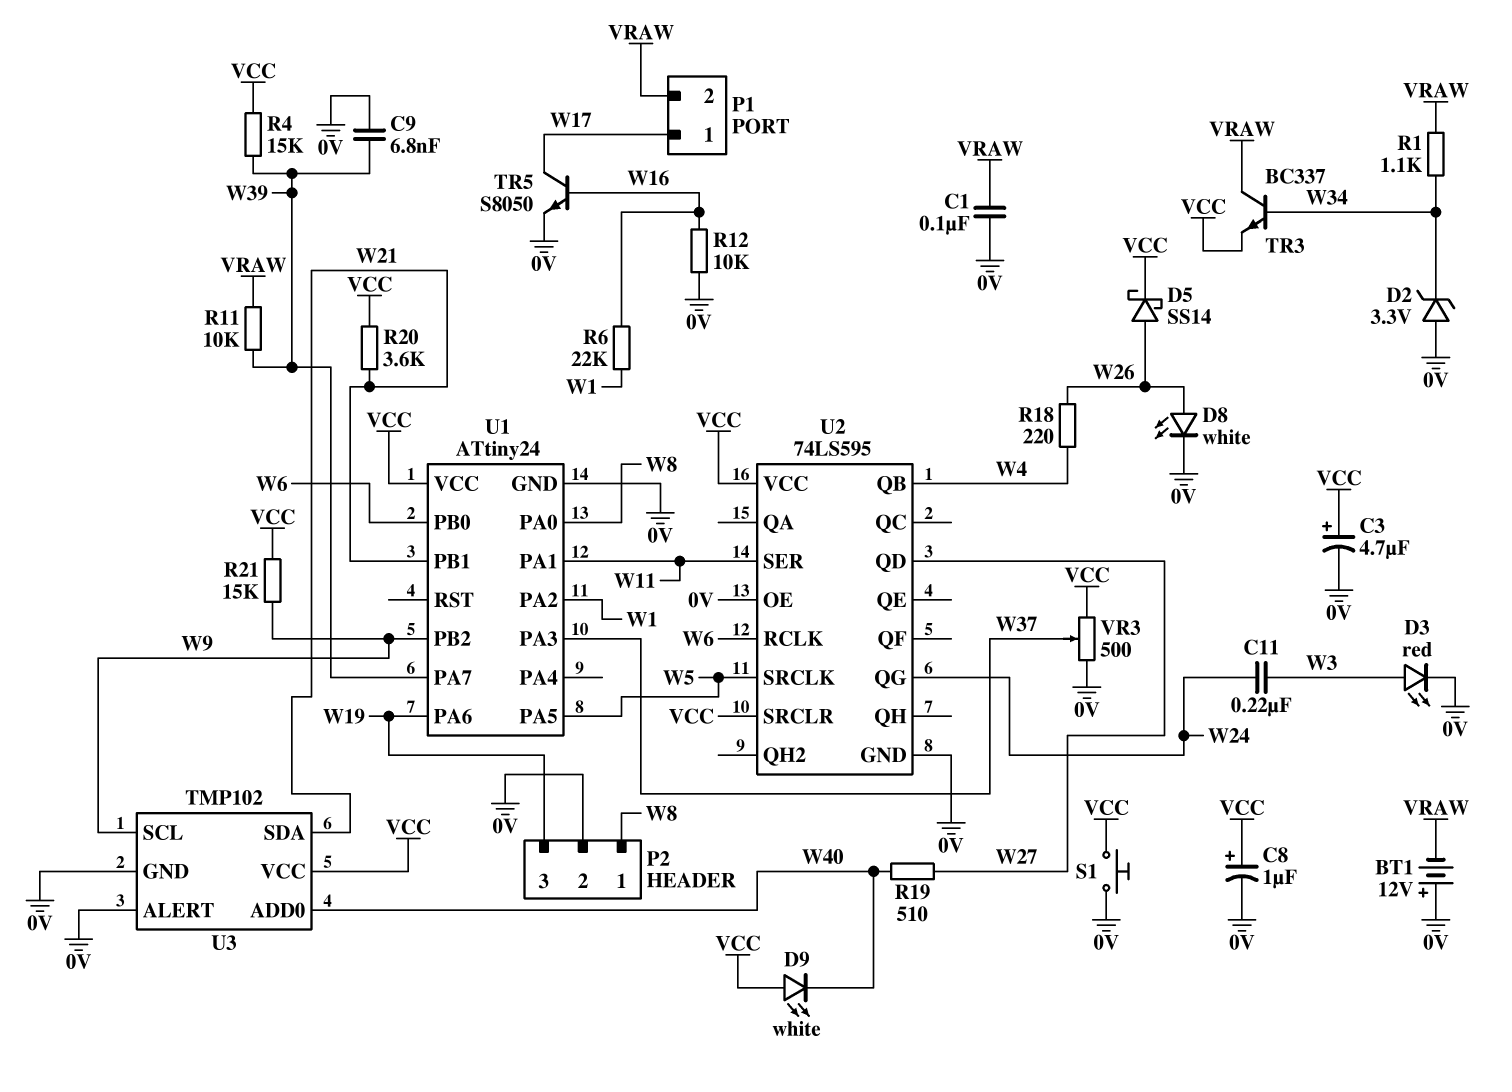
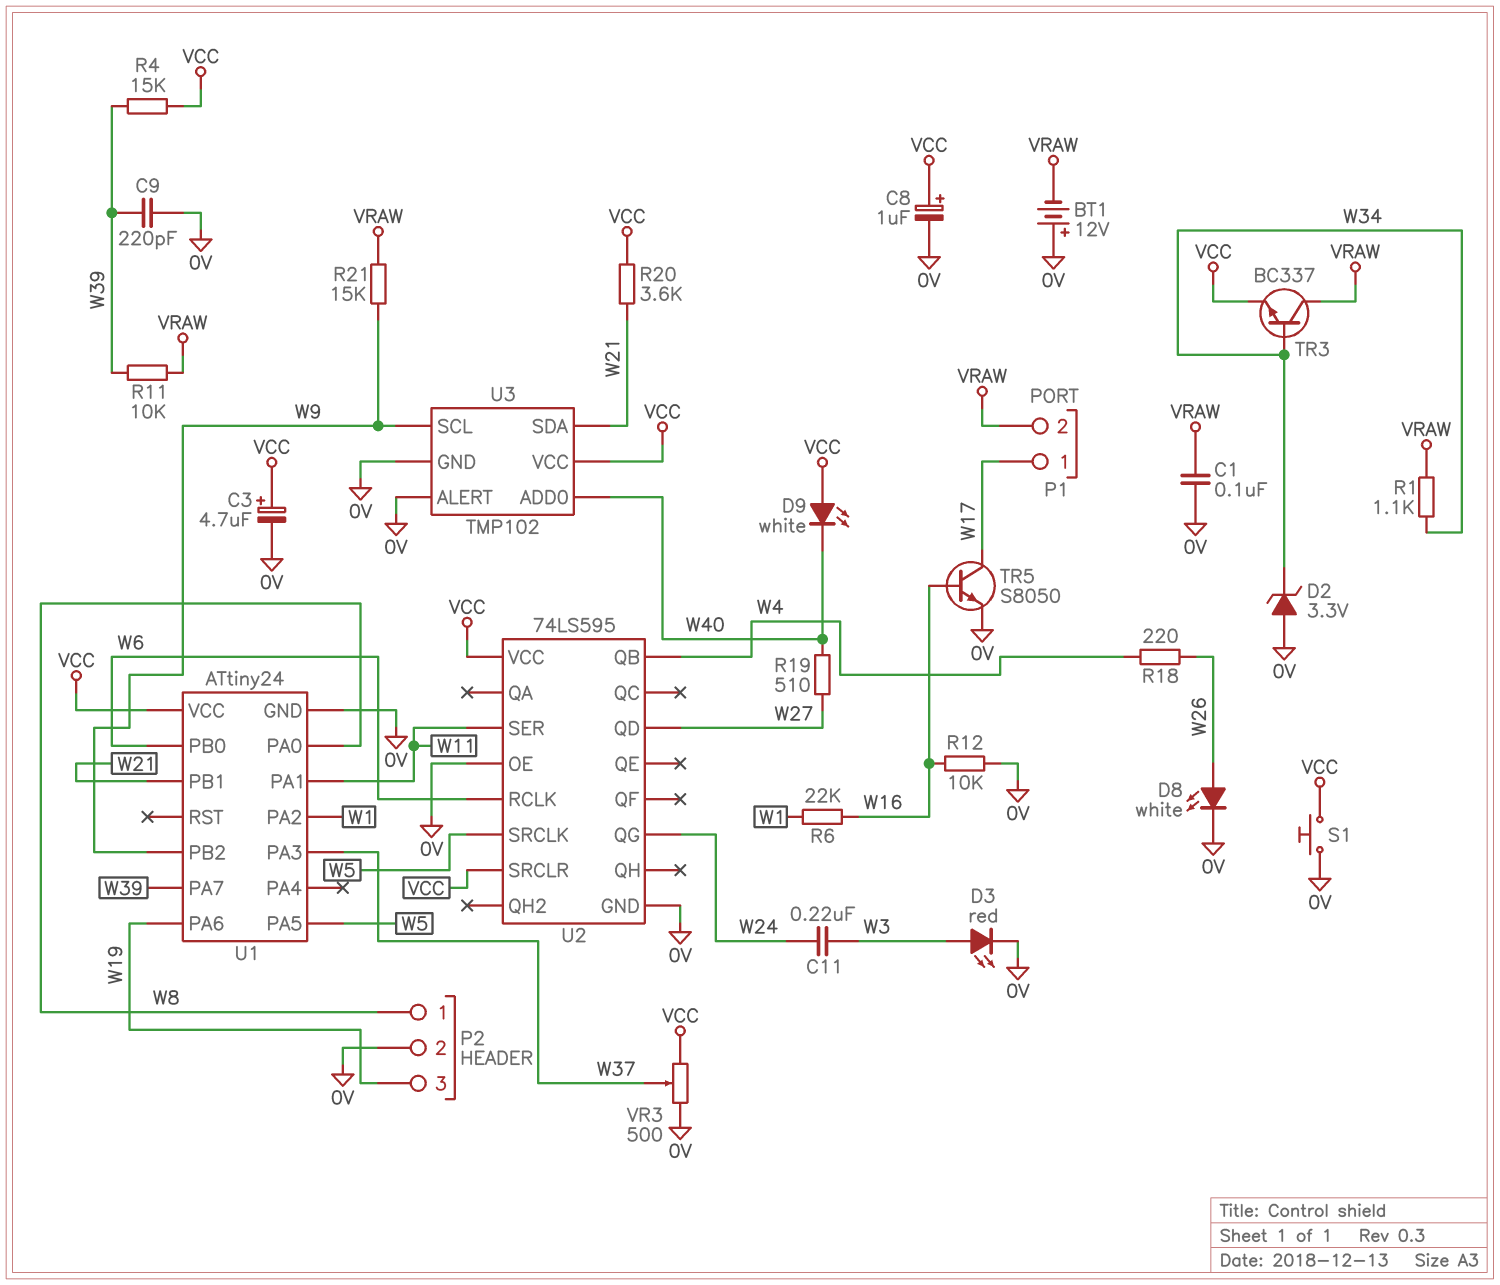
C9: 6.8nF (0V, W39) -> 220pF (0V, W39)
D5: schottky SS14 (A W26, K VCC) -> none
R21: 15k (VCC, W9) -> 15k (VRAW, W9)

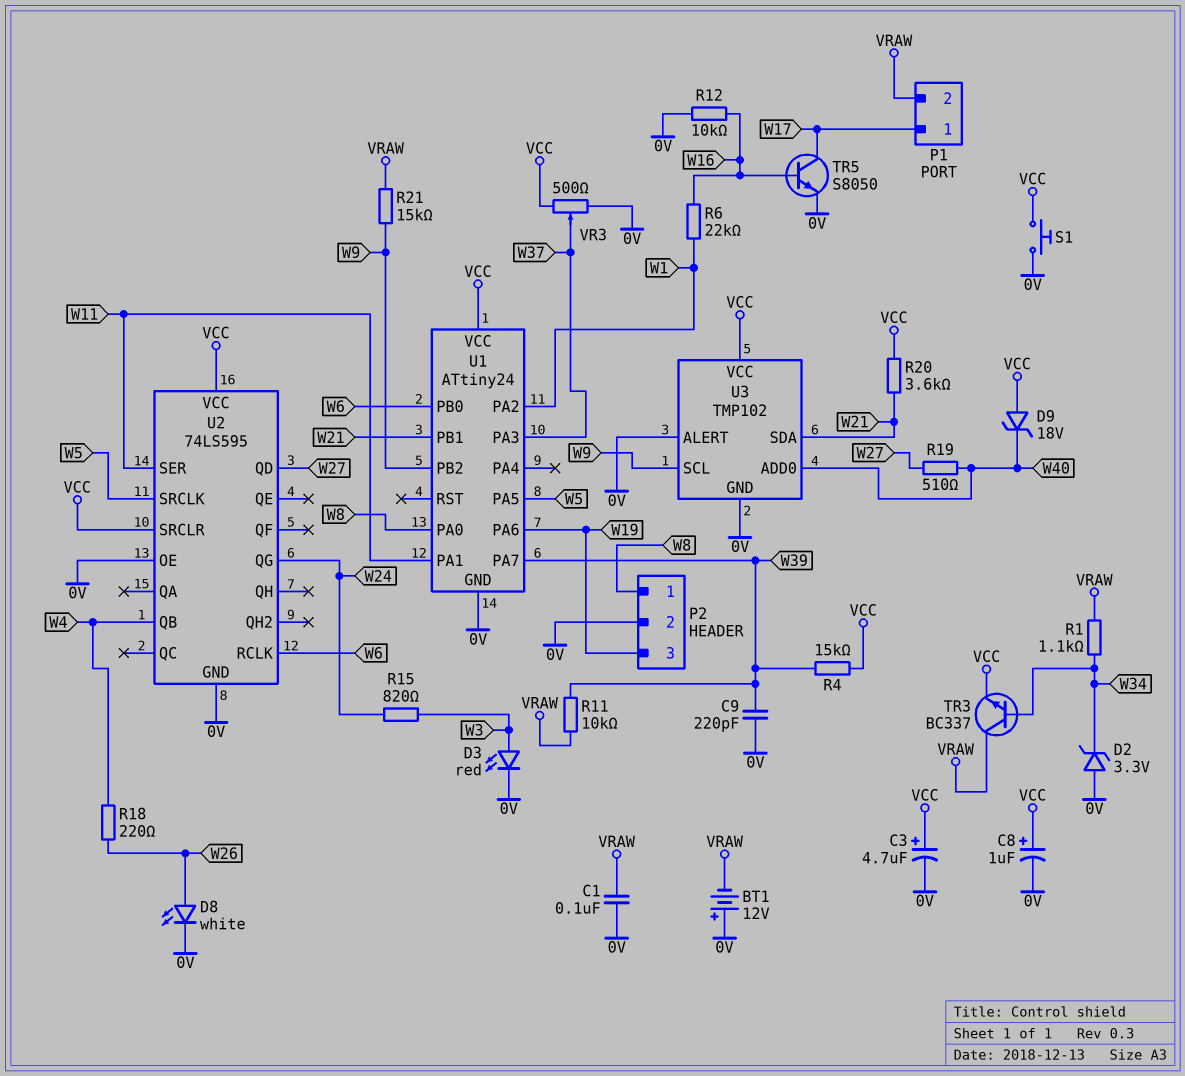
C11: 220nF (W3, W24) -> none
D9: LED white (A VCC, K W40) -> zener 18V (A VCC, K W40)
R15: none -> 820 (W3, W24)

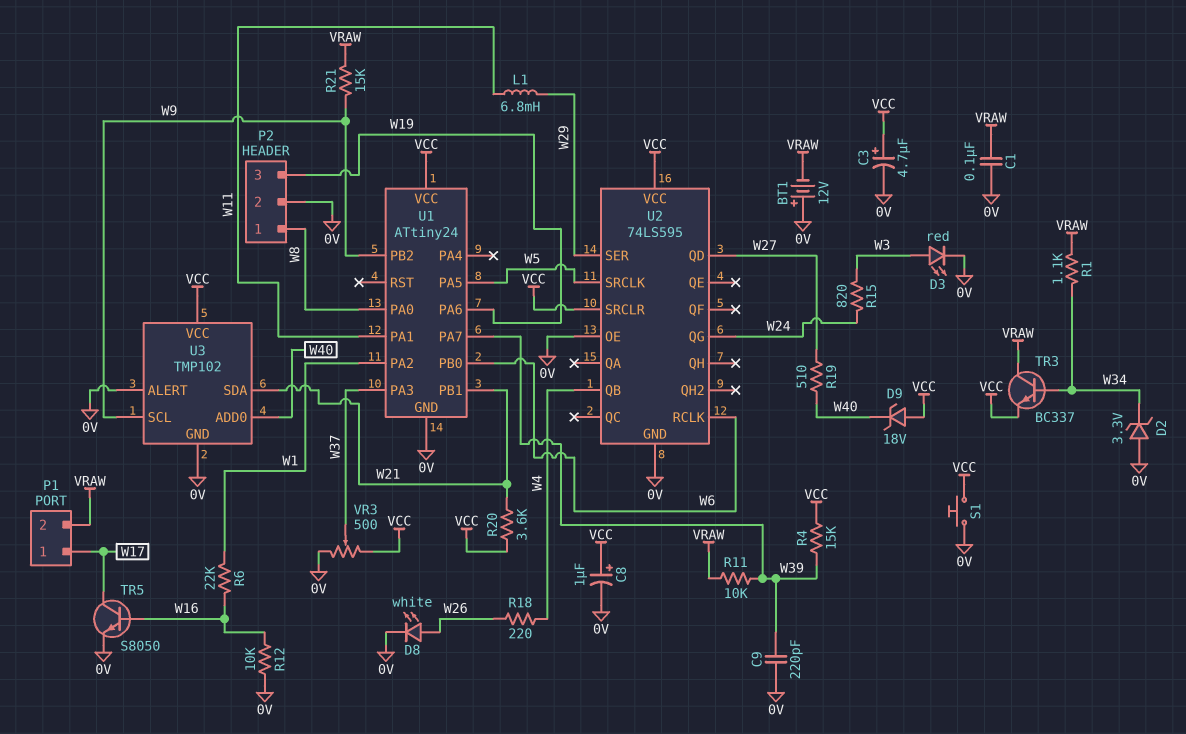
L1: none -> 6.8mH (W11, W29)
U2 pin SER: W11 -> W29

